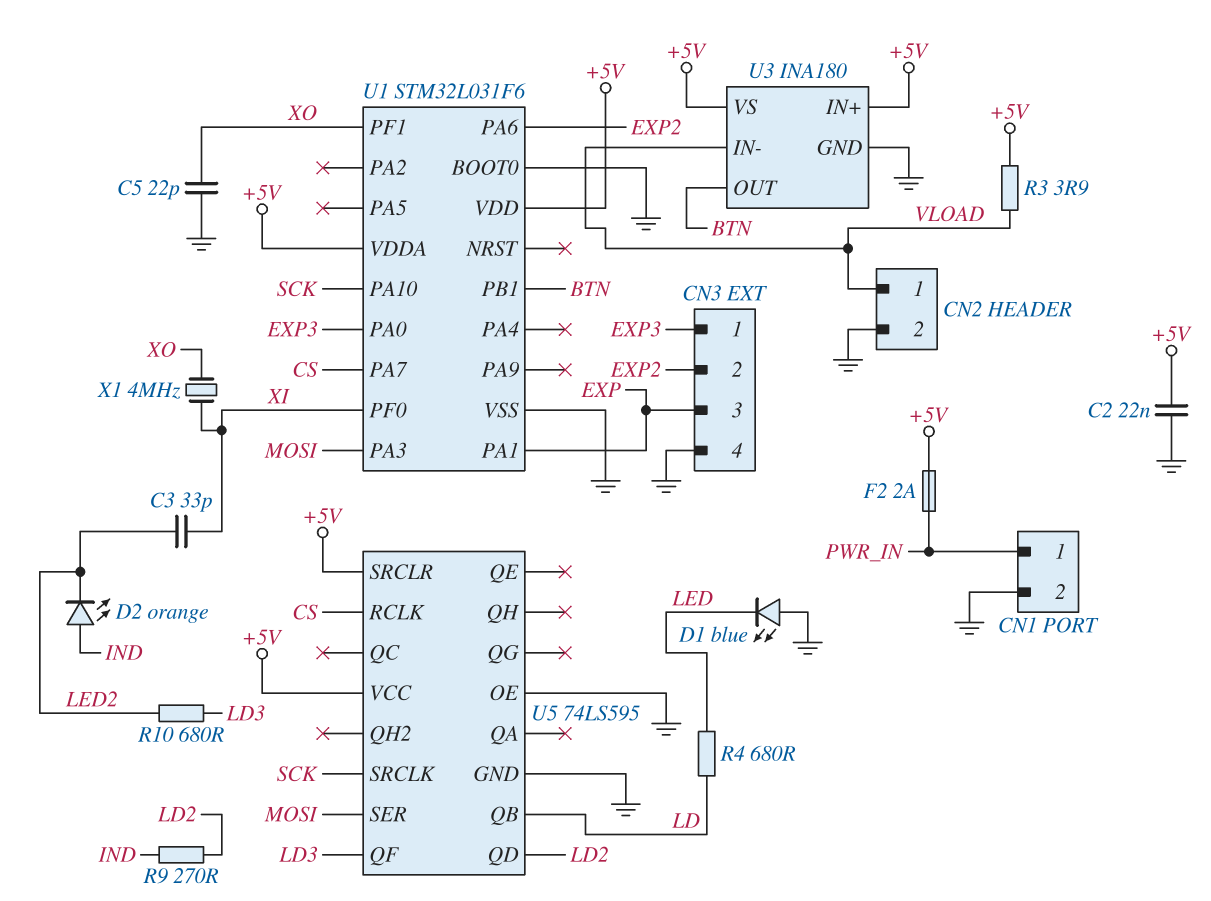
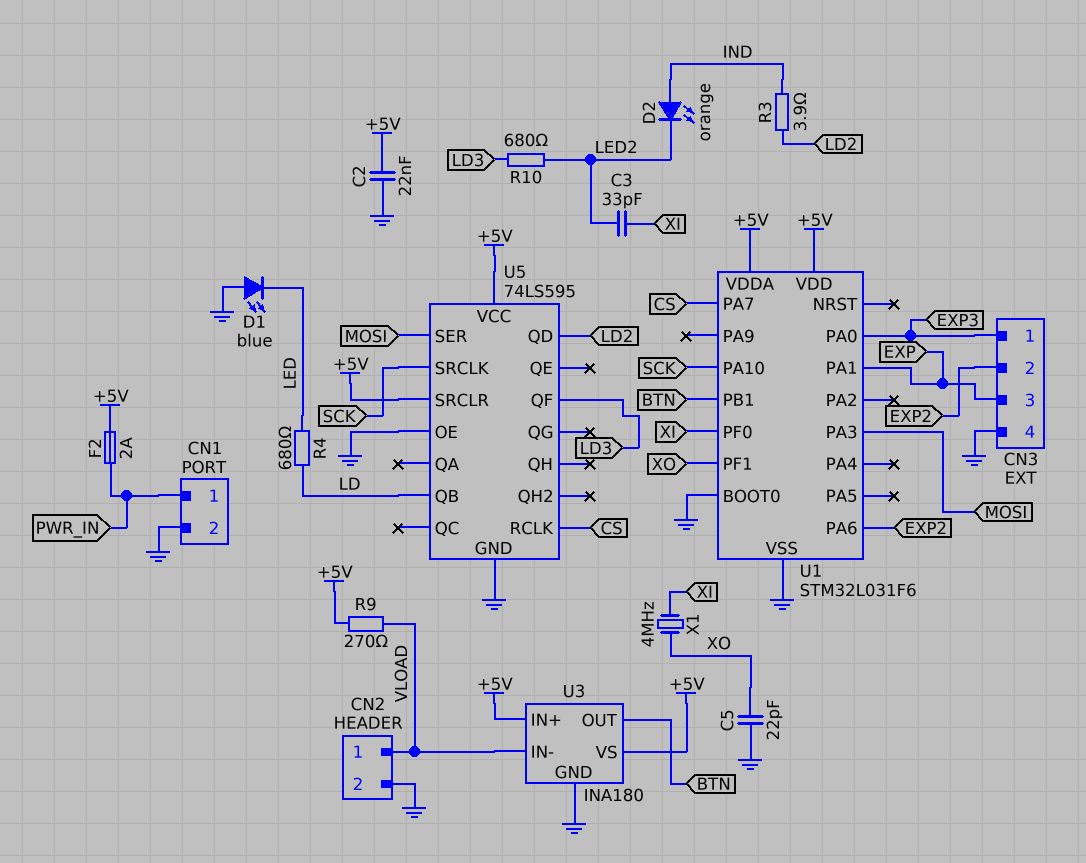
R3: 3.9 (+5V, VLOAD) -> 3.9 (IND, LD2)
R9: 270 (IND, LD2) -> 270 (+5V, VLOAD)

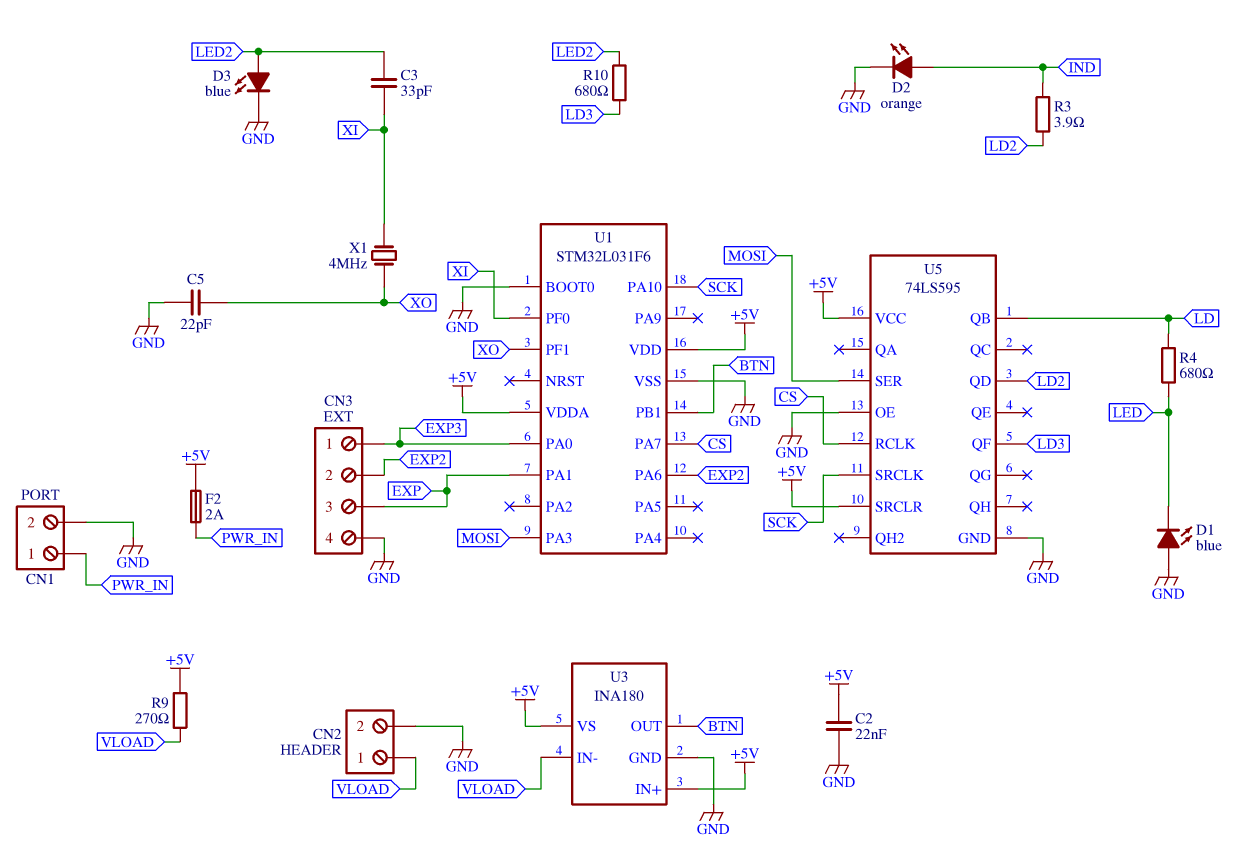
D2: LED orange (A IND, K LED2) -> LED orange (A IND, K GND)
D3: none -> LED blue (A LED2, K GND)

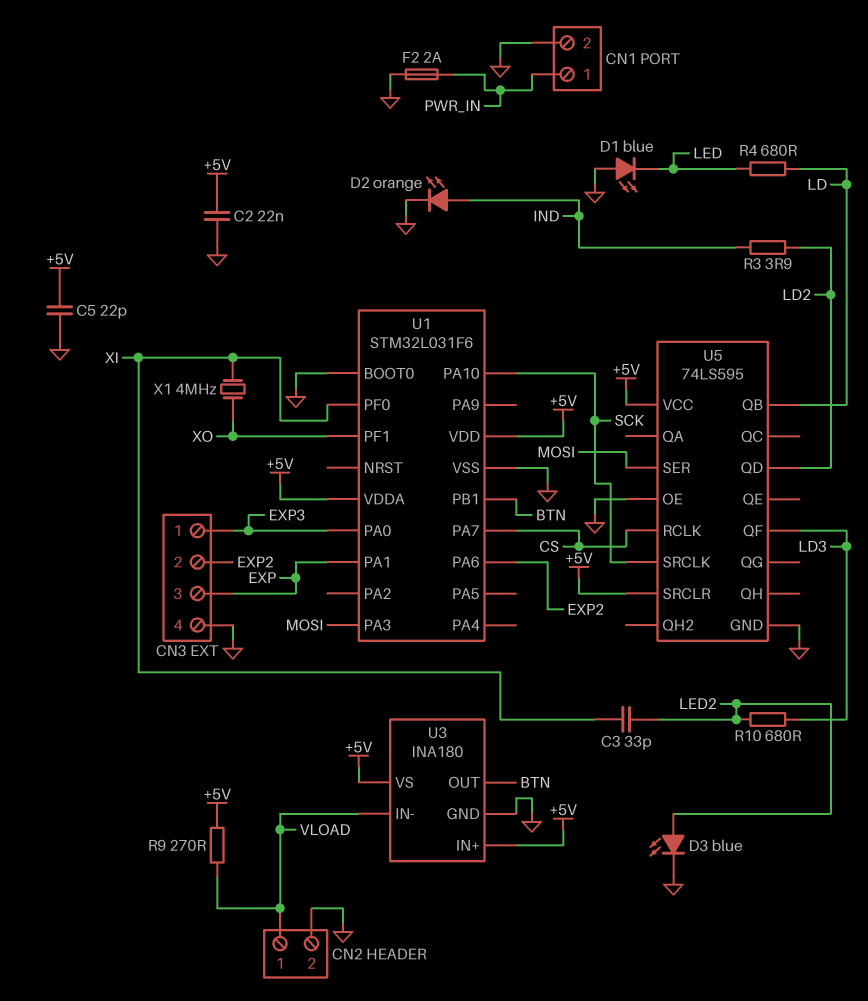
C5: 22pF (GND, XO) -> 22pF (+5V, GND)
F2: 2A (+5V, PWR_IN) -> 2A (GND, PWR_IN)

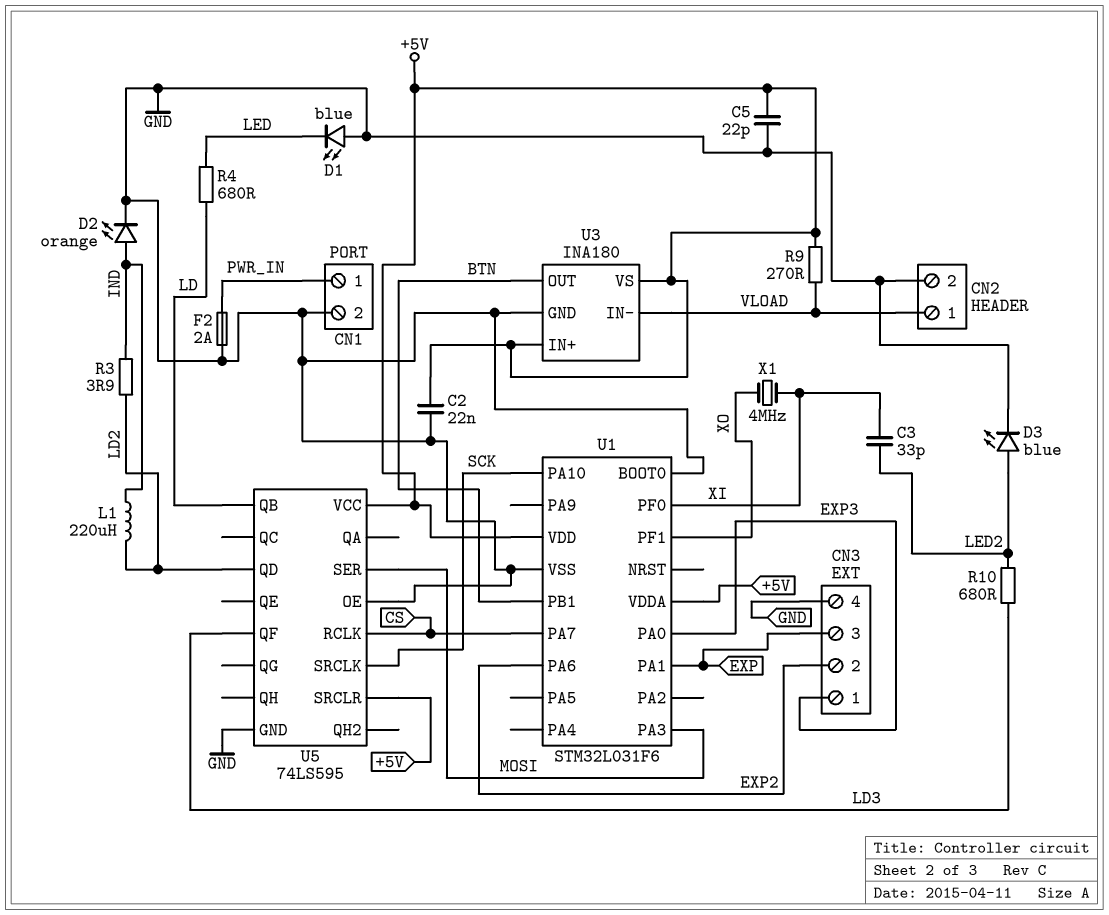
L1: none -> 220uH (IND, LD2)

